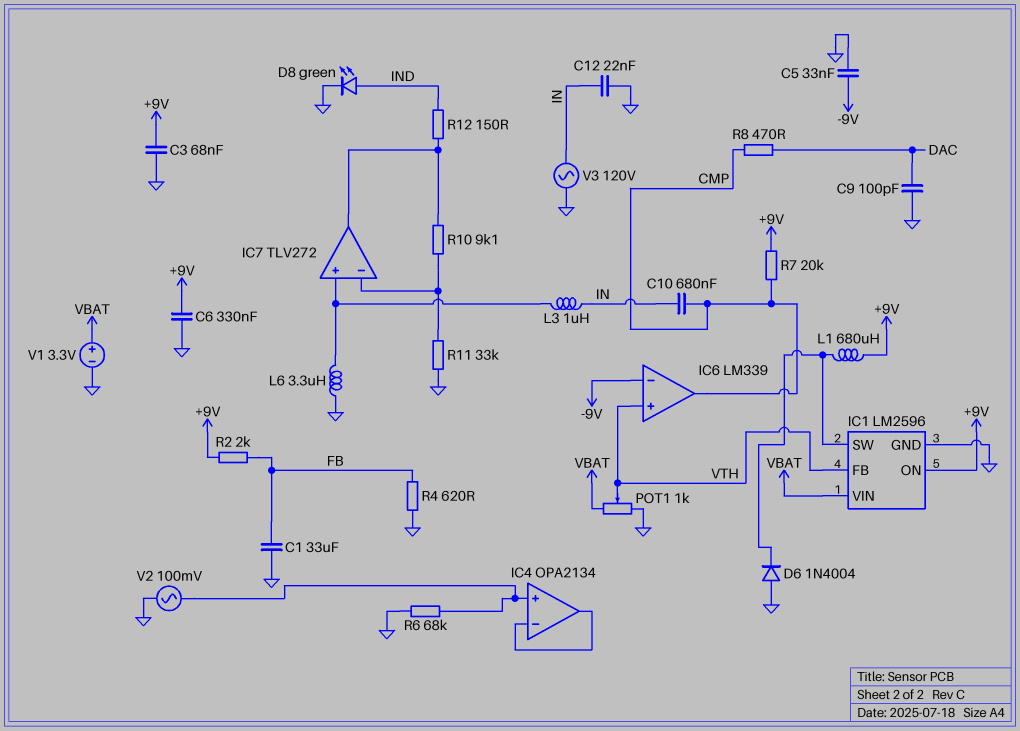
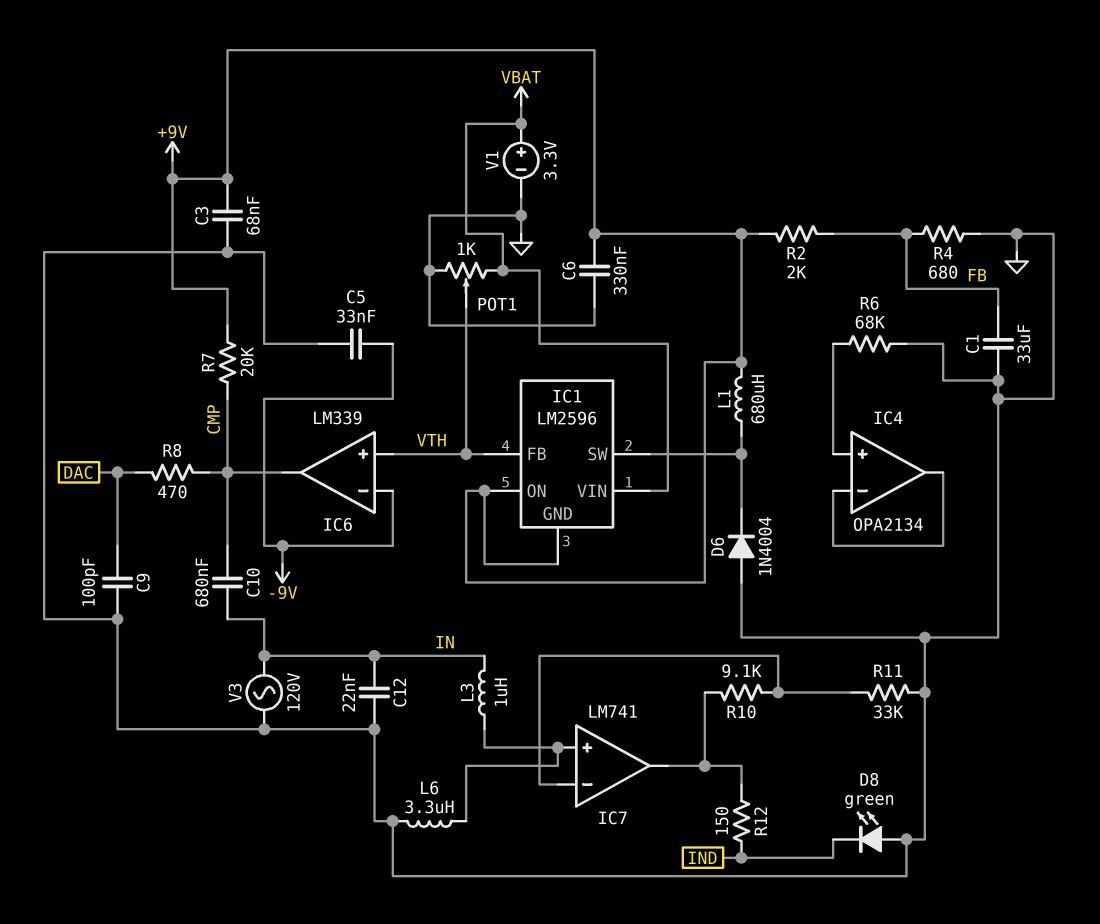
D8: LED green (A IND, K GND) -> LED green (A GND, K IND)
IC1 pin GND: GND -> +9V
IC7: TLV272 -> LM741
R4: 620 (FB, GND) -> 680 (FB, GND)
V2: AC 100mV (GND, IC4/in+) -> none

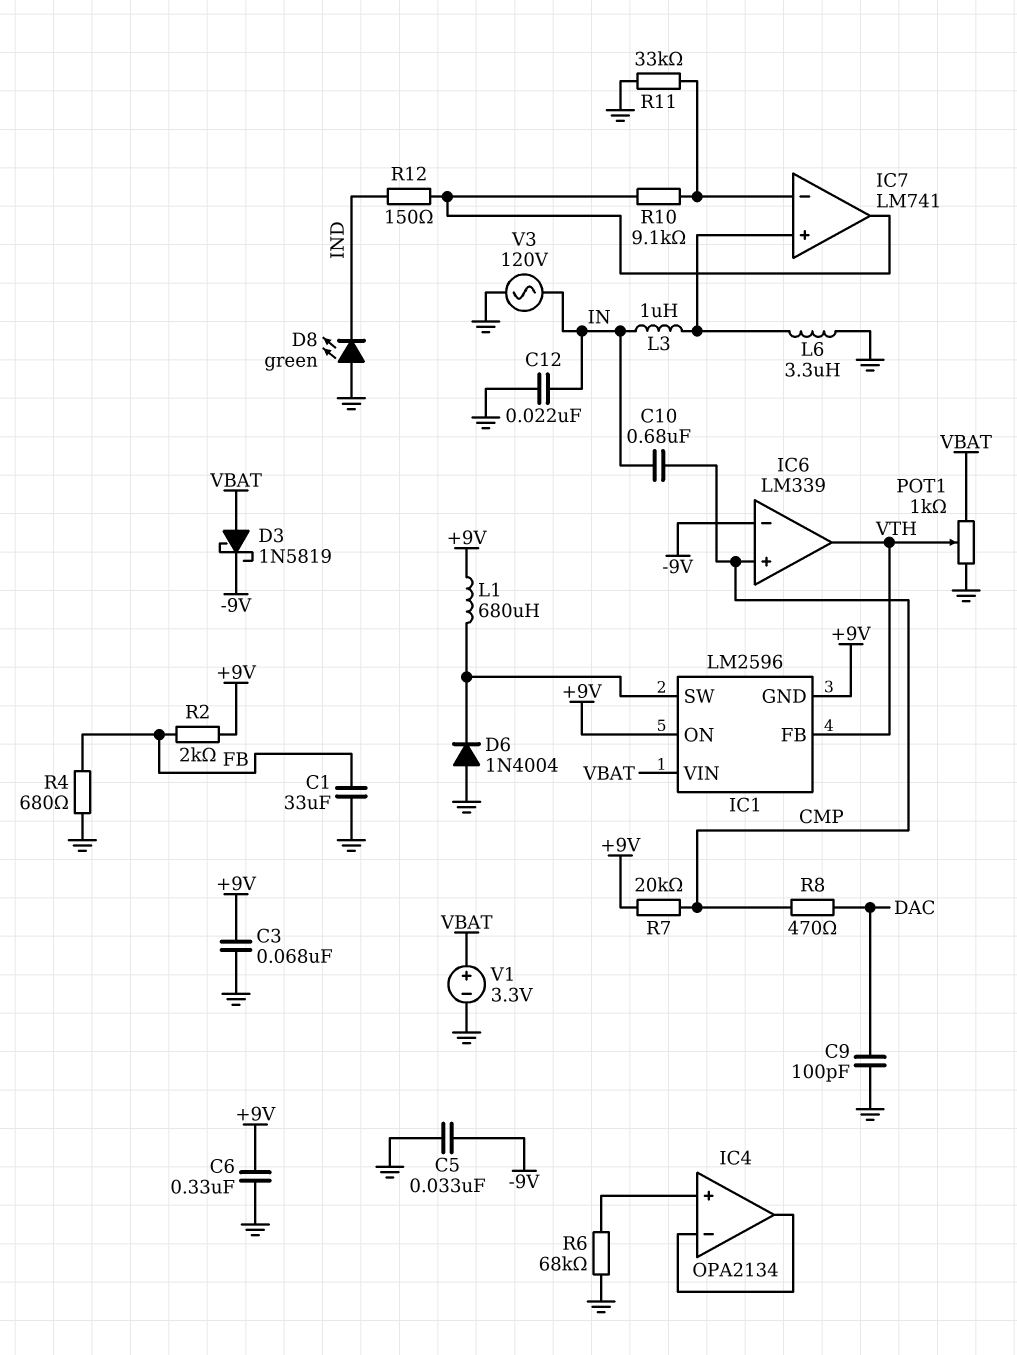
D3: none -> schottky 1N5819 (A VBAT, K -9V)
IC6 pin in+: VTH -> CMP
IC6 pin out: CMP -> VTH

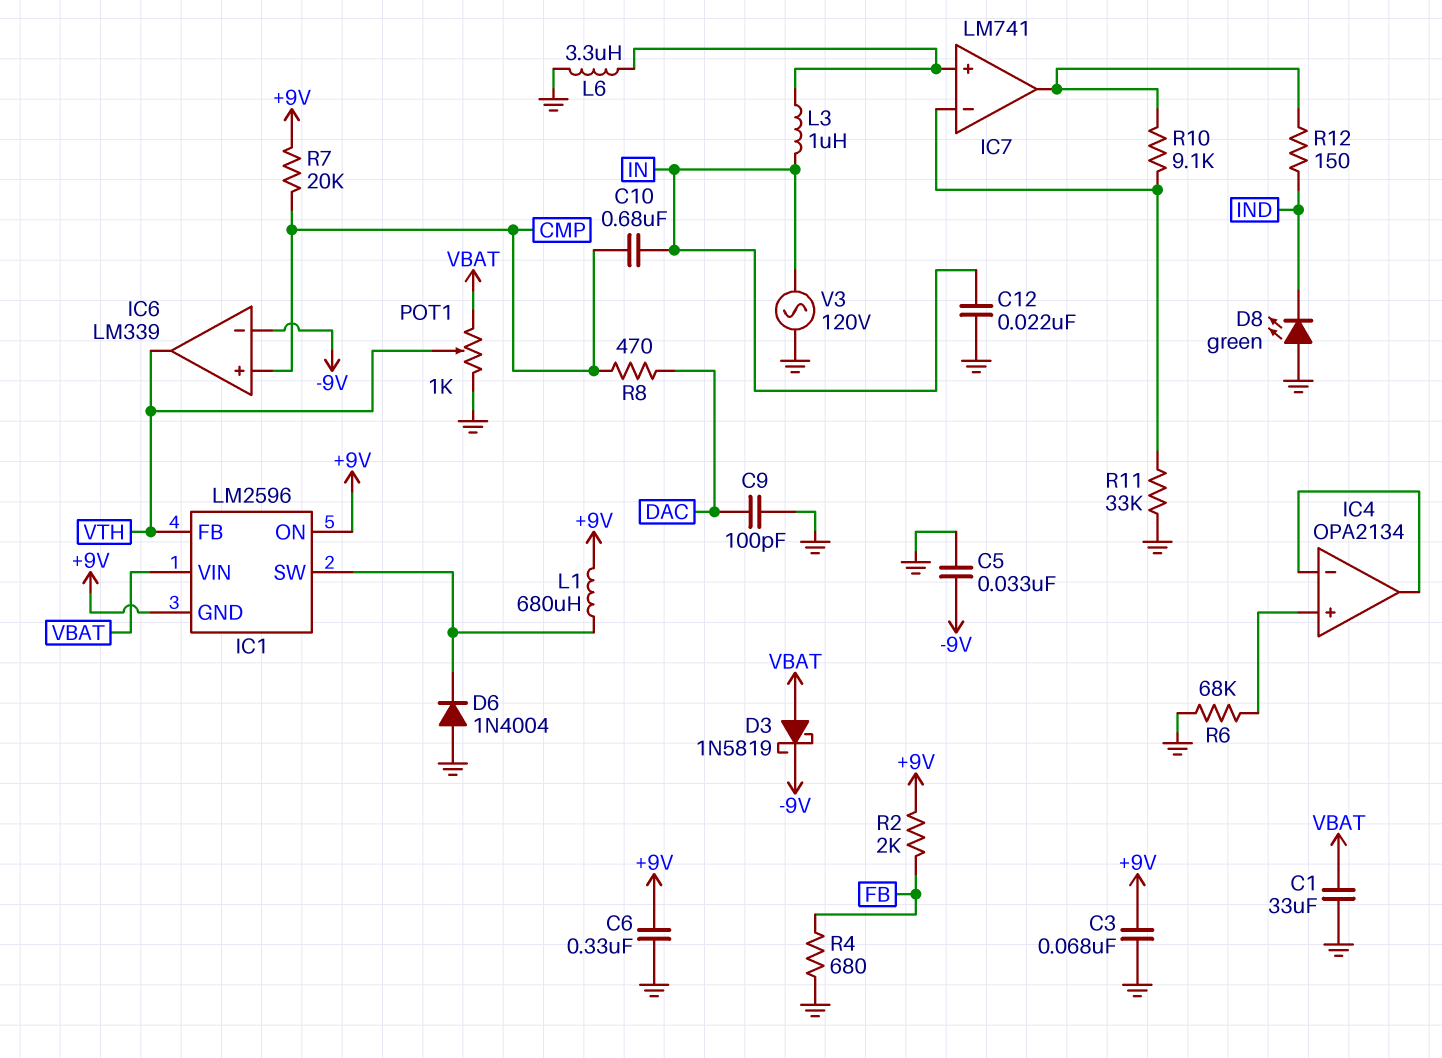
C1: 33uF (FB, GND) -> 33uF (GND, VBAT)
V1: 3.3V (plus VBAT, minus GND) -> none

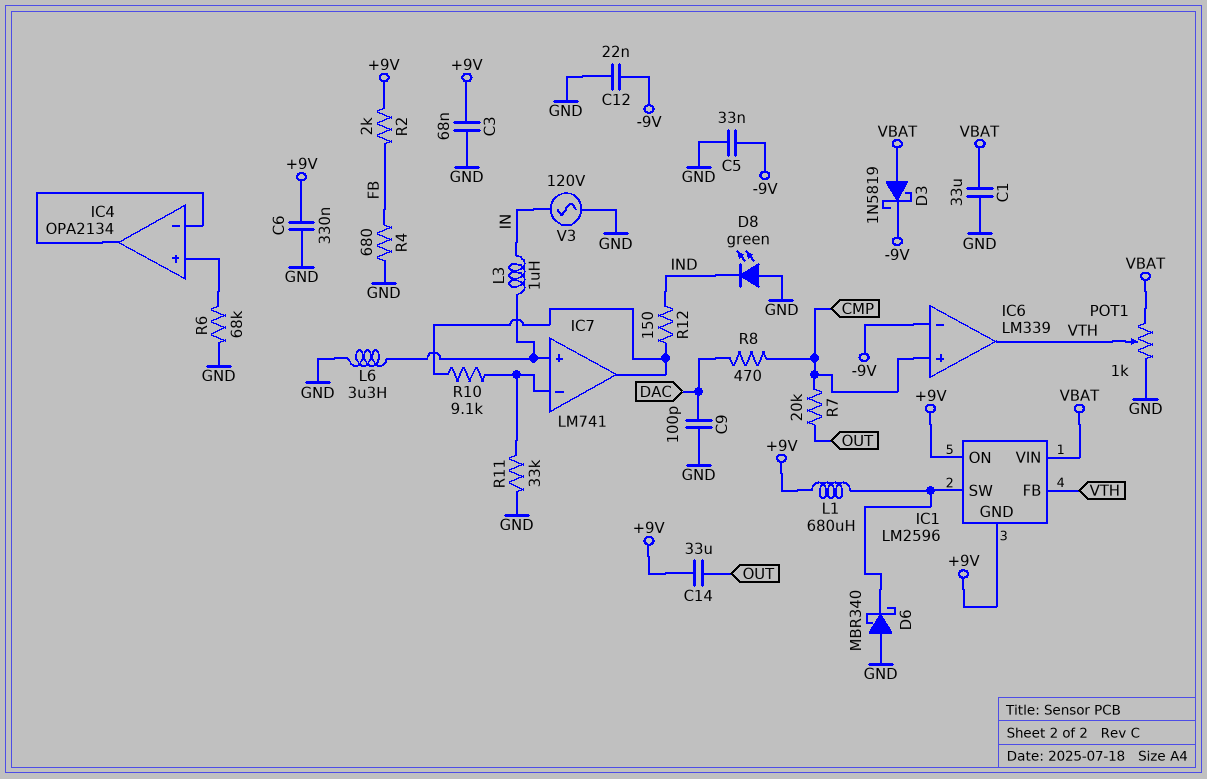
C10: 680nF (CMP, IN) -> none
C12: 22nF (GND, IN) -> 22nF (-9V, GND)
C14: none -> 33uF (+9V, OUT)
D6: diode 1N4004 (A GND, K IC1/SW) -> schottky MBR340 (A GND, K IC1/SW)
R7: 20k (+9V, CMP) -> 20k (CMP, OUT)

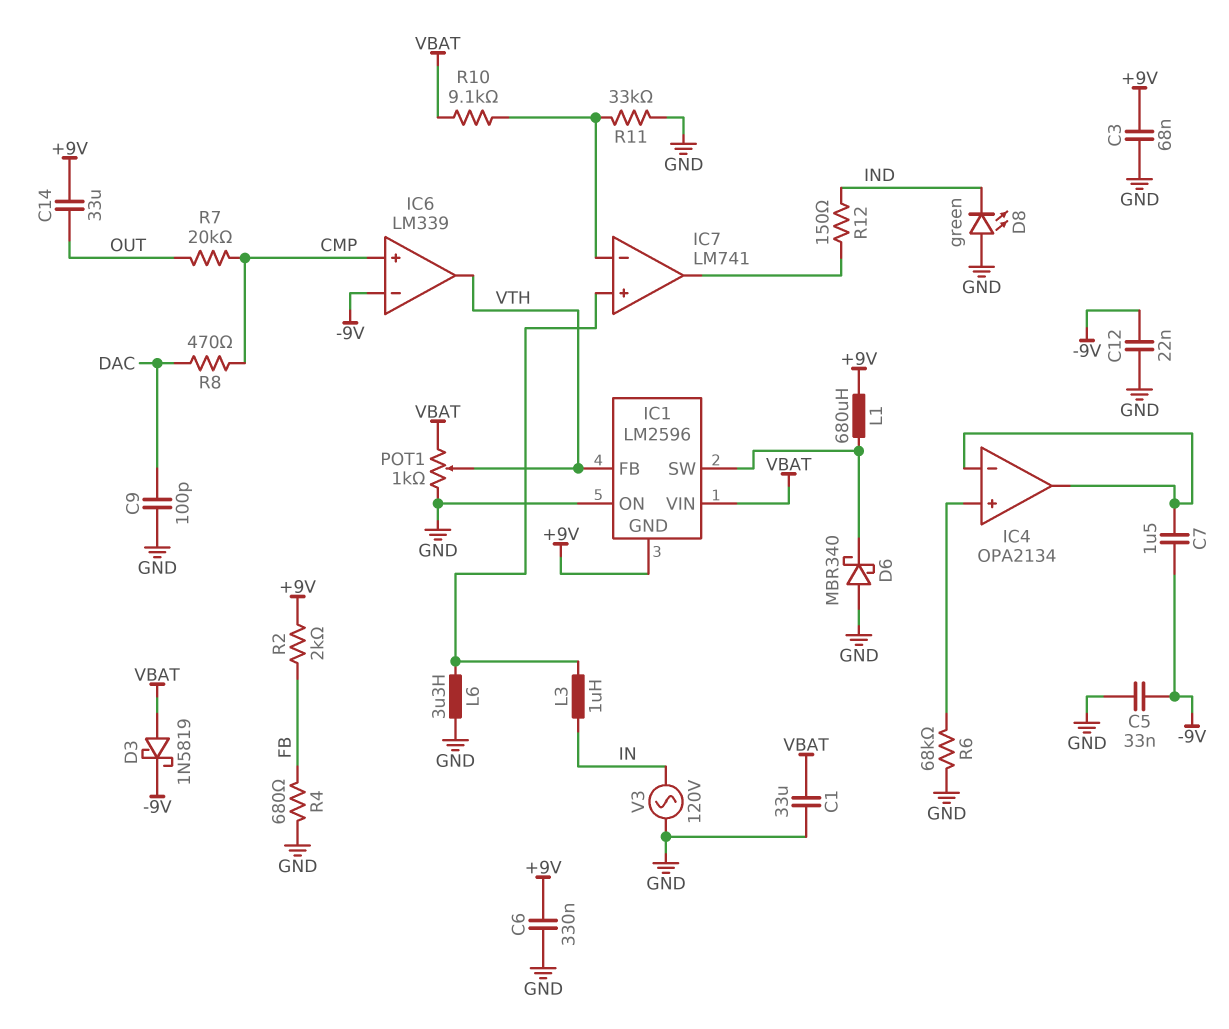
C7: none -> 1.5uF (-9V, IC4/in-)
IC1 pin ON: +9V -> GND
R10: 9.1k (IC7/in-, IC7/out) -> 9.1k (IC7/in-, VBAT)

